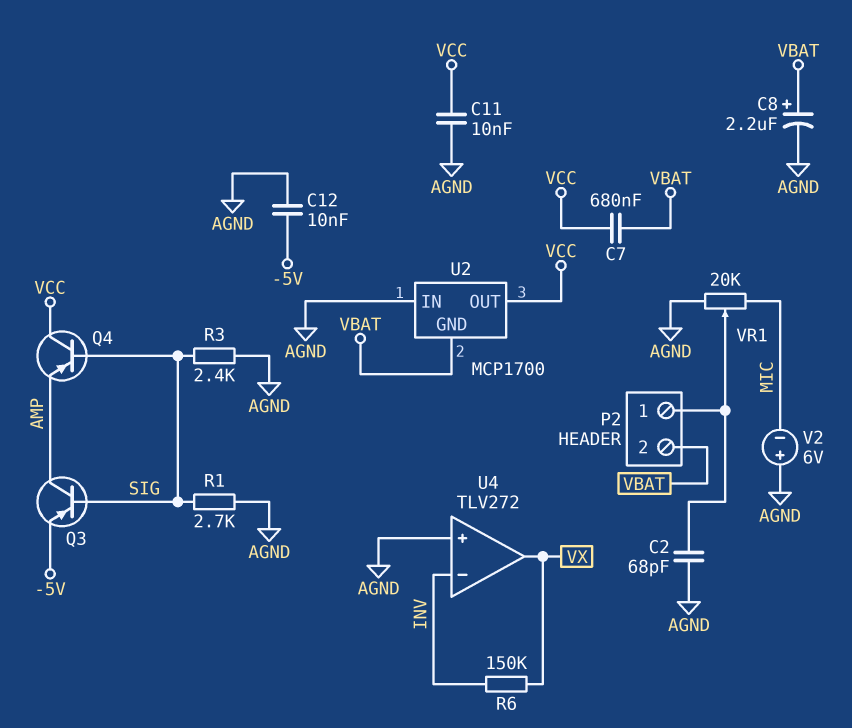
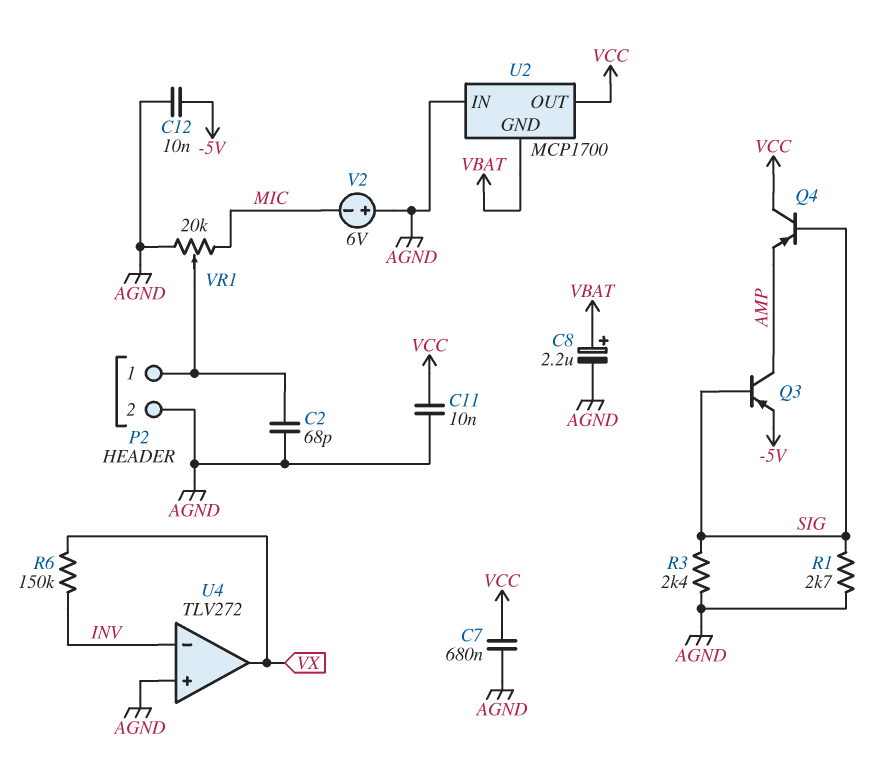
C7: 680nF (VBAT, VCC) -> 680nF (AGND, VCC)
P2 pin 2: VBAT -> AGND

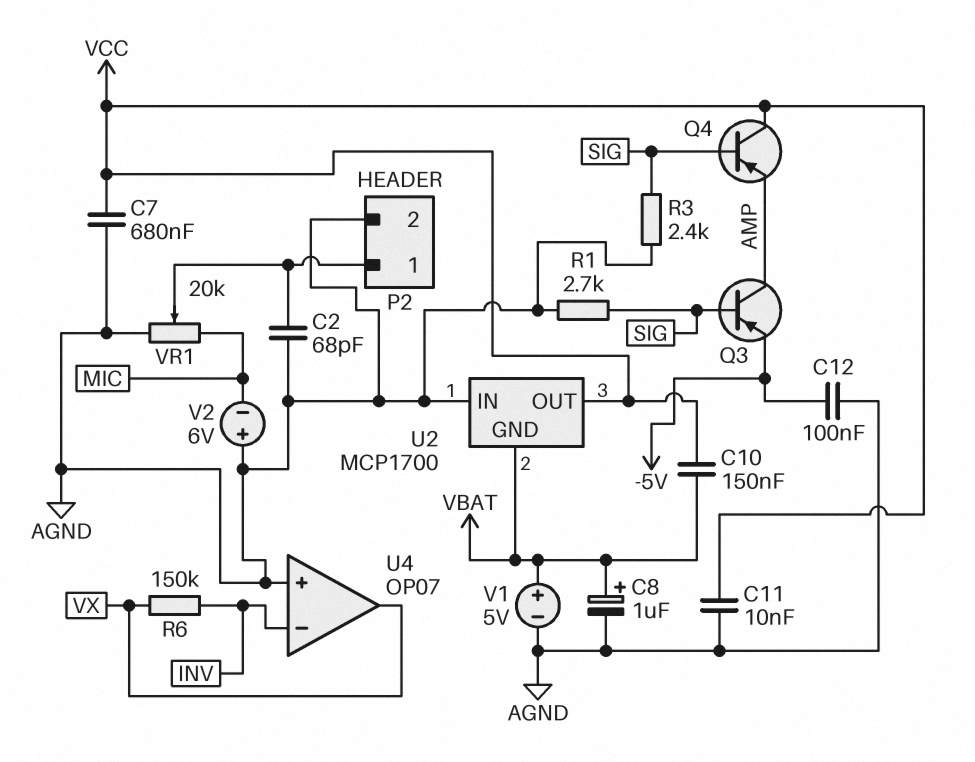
C8: 2.2uF (plus VBAT, minus AGND) -> 1uF (plus VBAT, minus AGND)
C10: none -> 150nF (VBAT, VCC)
C12: 10nF (-5V, AGND) -> 100nF (-5V, AGND)
U4: TLV272 -> OP07
V1: none -> 5V (plus VBAT, minus AGND)

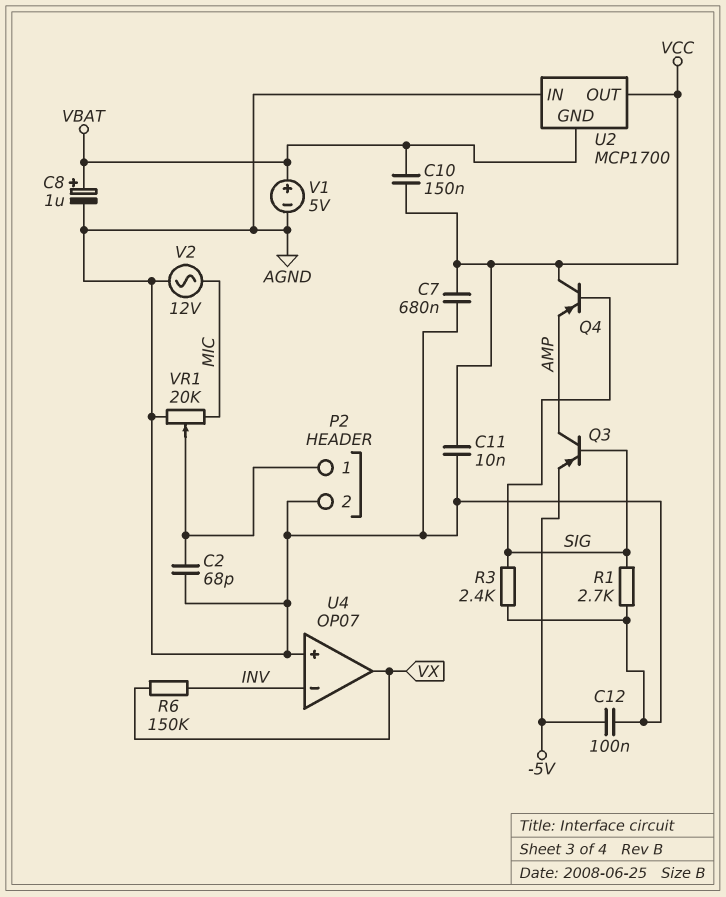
V2: 6V (plus AGND, minus MIC) -> AC 12V (AGND, MIC)

